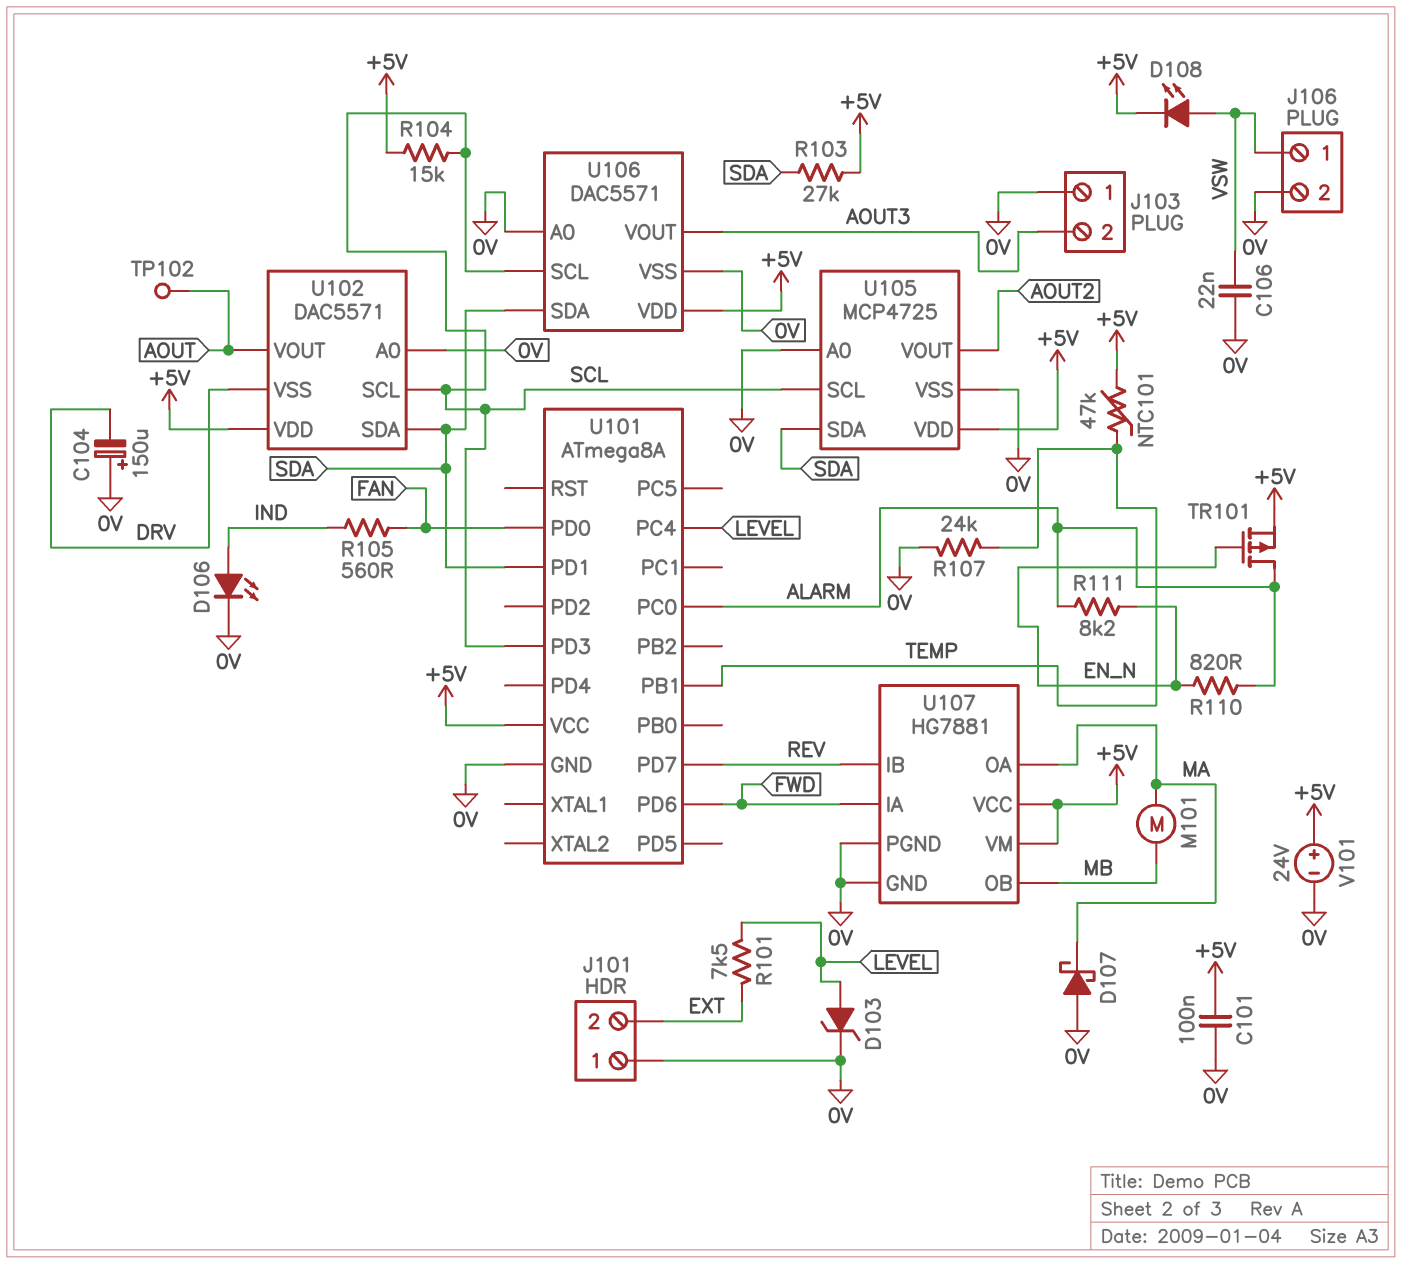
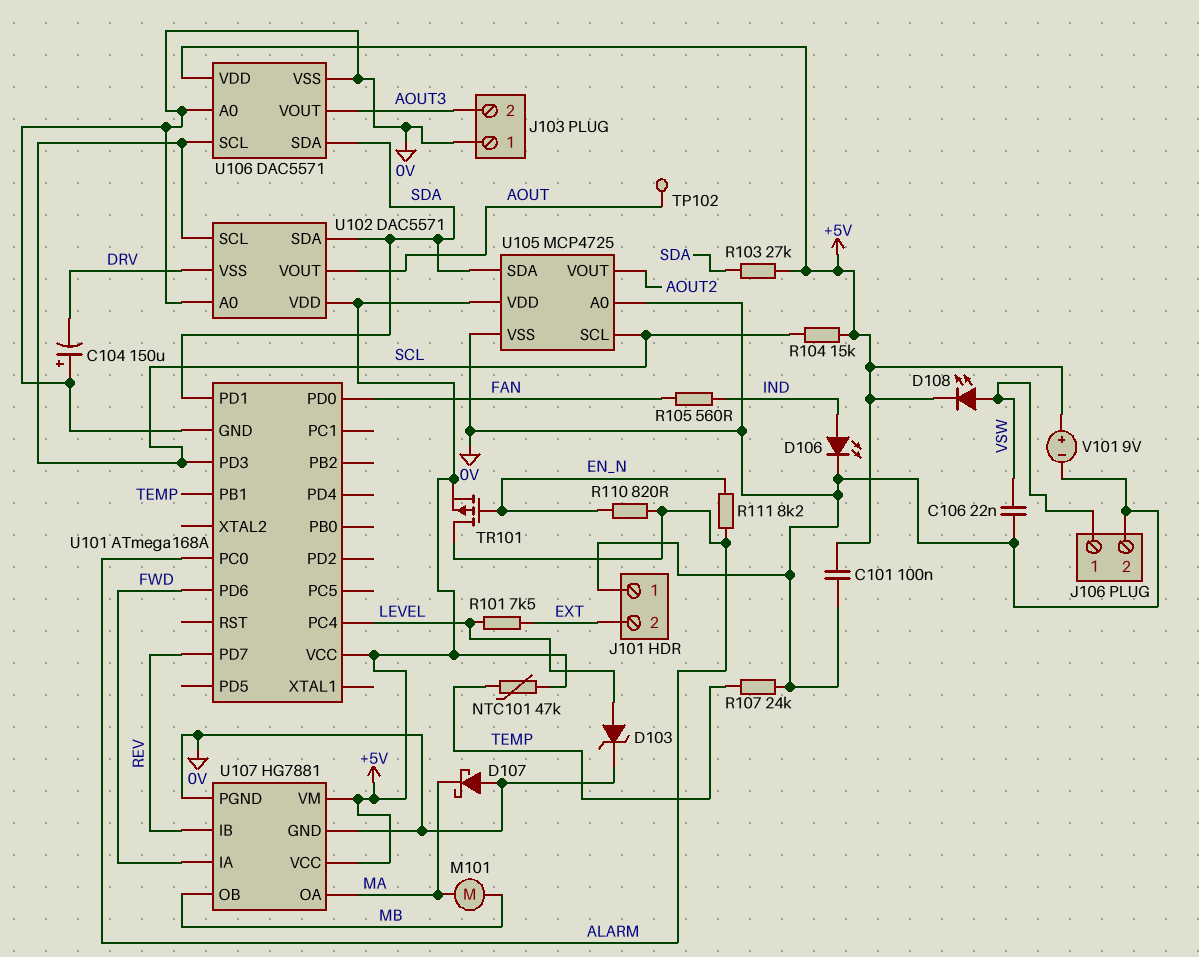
U101: ATmega8A -> ATmega168A
V101: 24V (plus +5V, minus 0V) -> 9V (plus +5V, minus 0V)

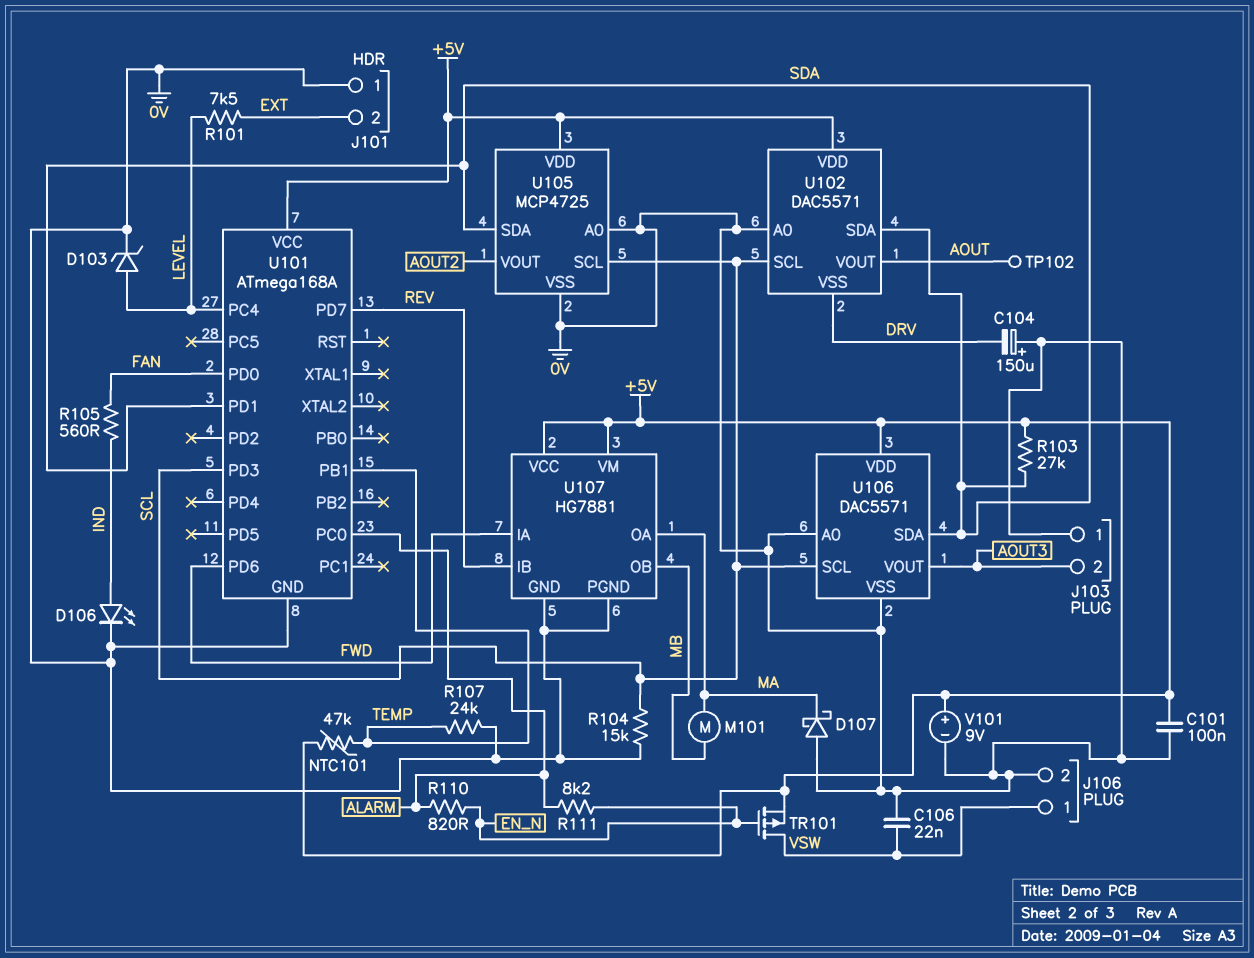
D108: LED (A VSW, K +5V) -> none
R104: 15k (+5V, SCL) -> 15k (0V, SCL)
TR101: PMOS (G EN_N, D ALARM, S +5V) -> PMOS (G EN_N, D VSW, S +5V)

